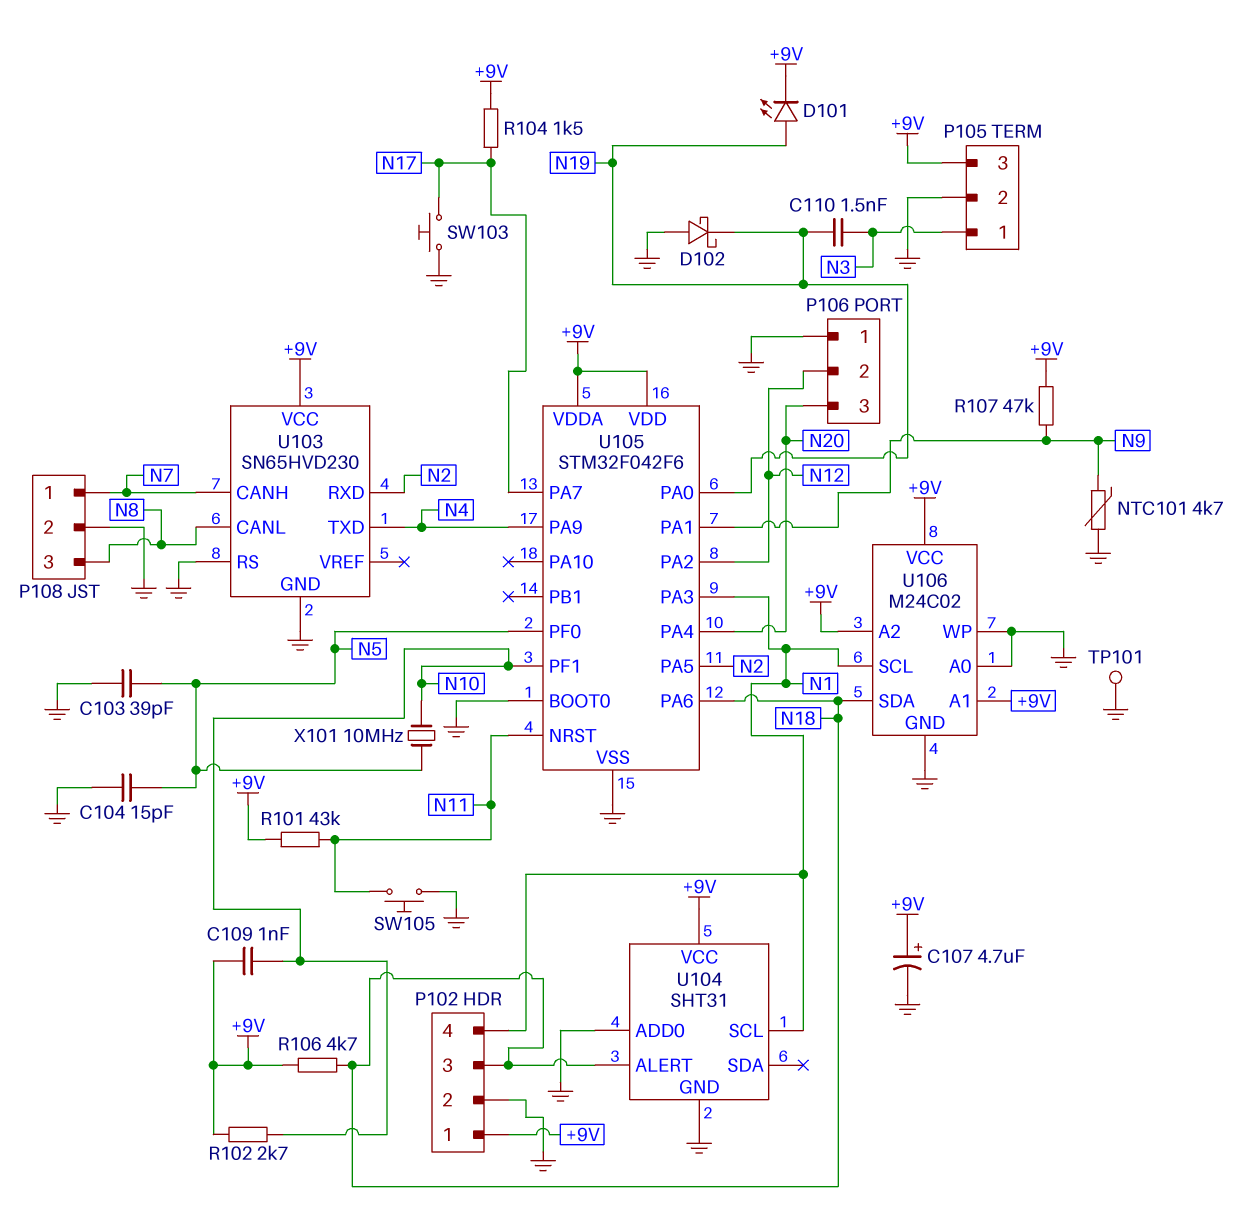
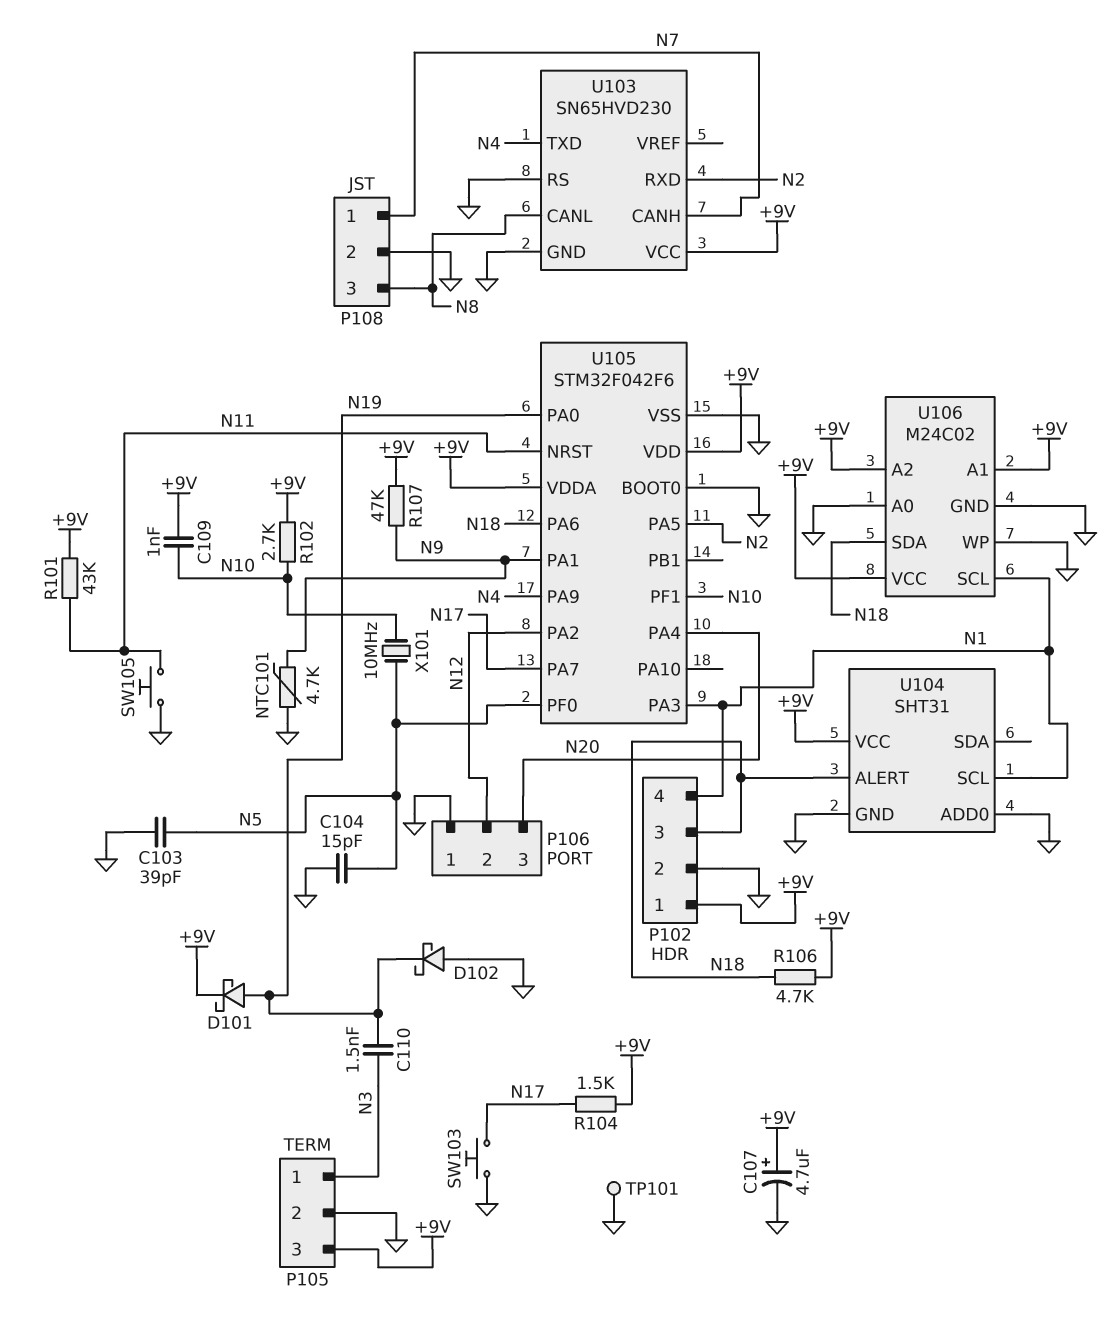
D101: LED (A N19, K +9V) -> schottky (A N19, K +9V)

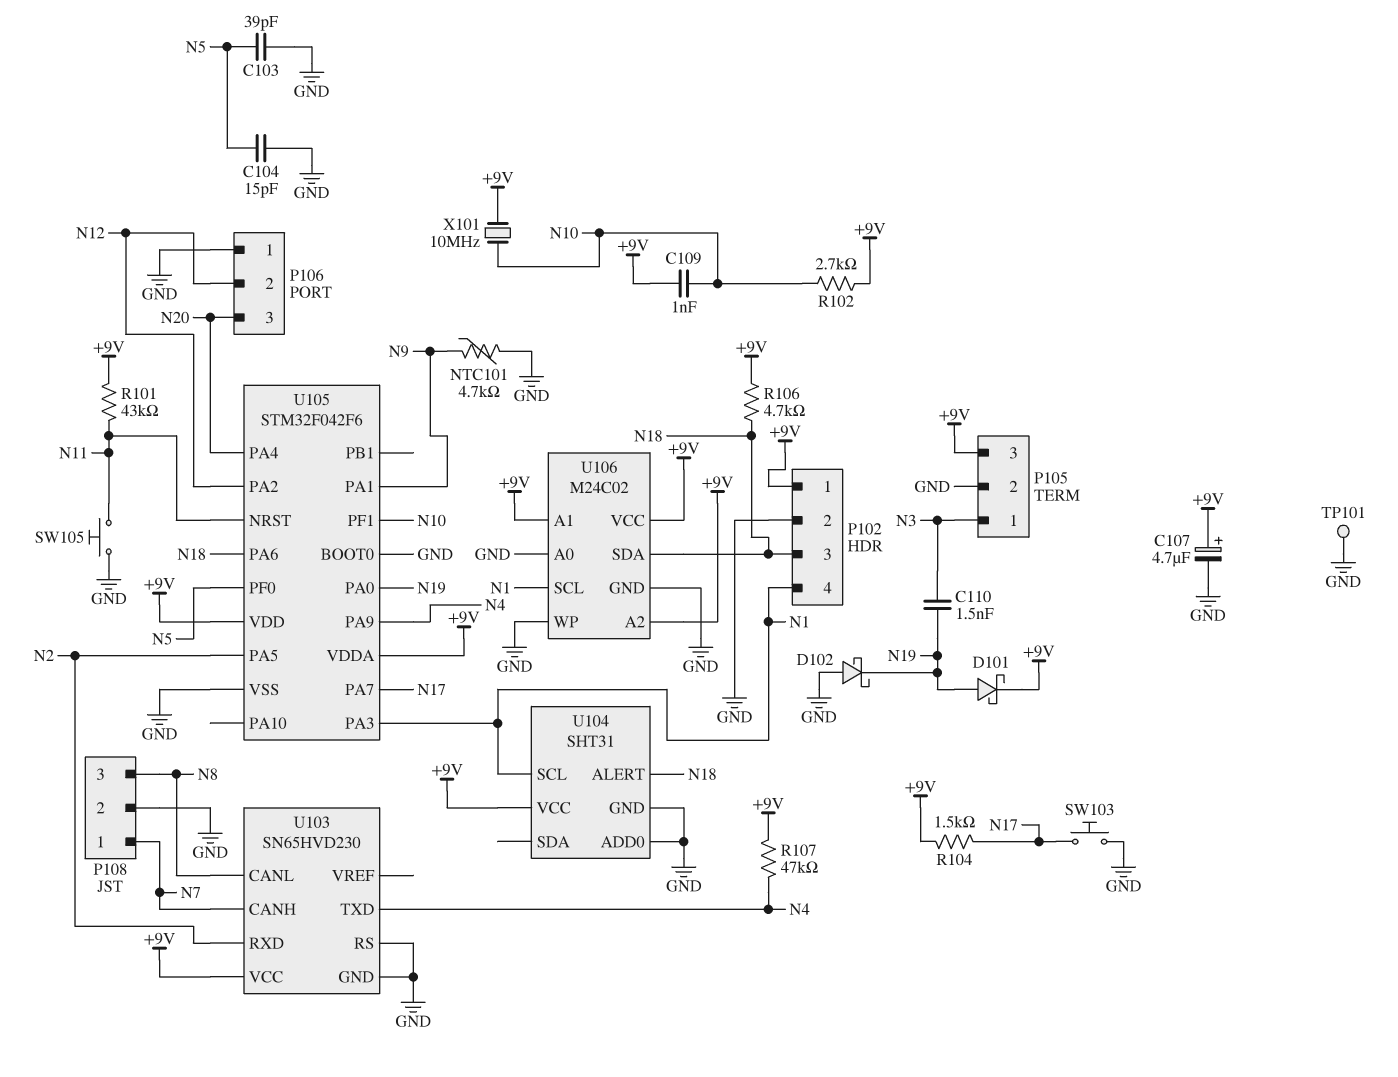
R107: 47k (+9V, N9) -> 47k (+9V, N4)
X101: 10MHz (N5, N10) -> 10MHz (+9V, N10)

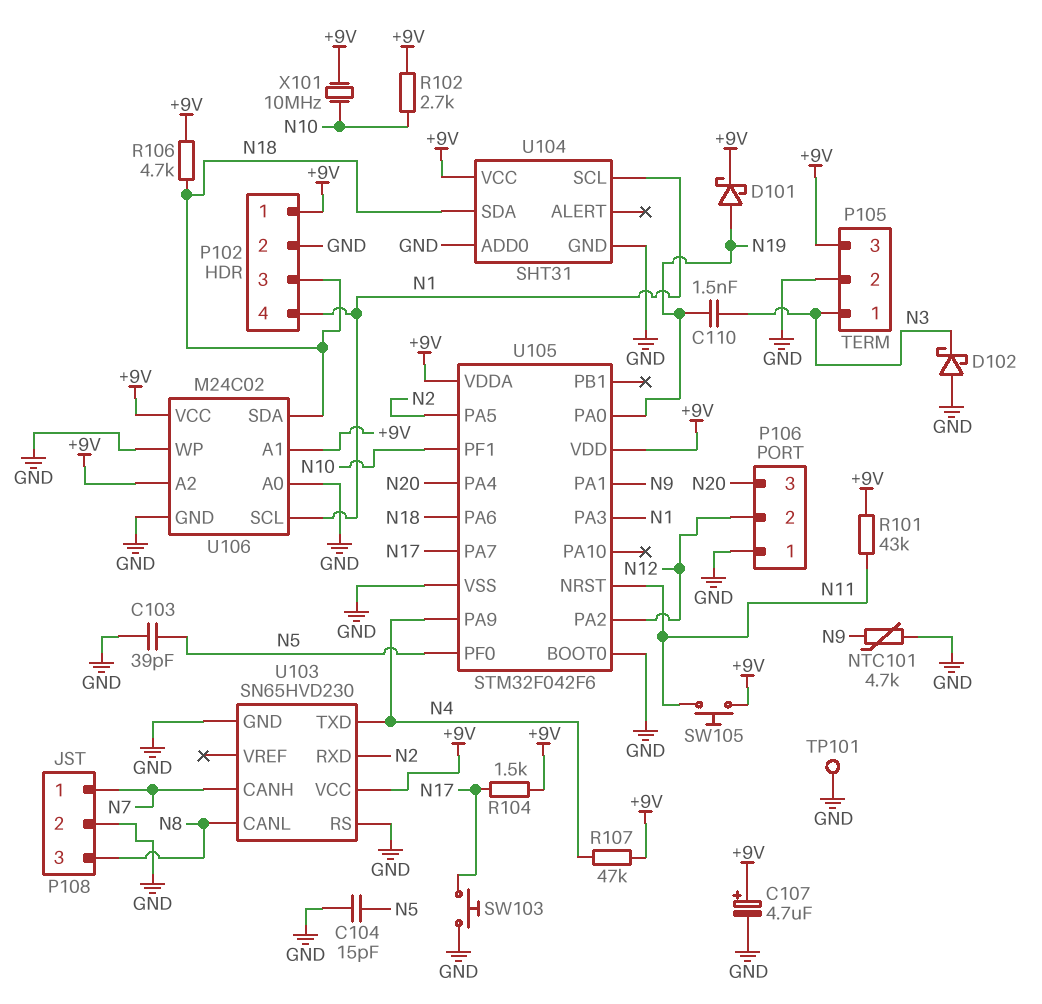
C109: 1nF (+9V, N10) -> none
D102: schottky (A GND, K N19) -> schottky (A GND, K N3)
SW105: button (GND, N11) -> button (+9V, N11)
U104 pin ALERT: N18 -> none
U104 pin SDA: none -> N18

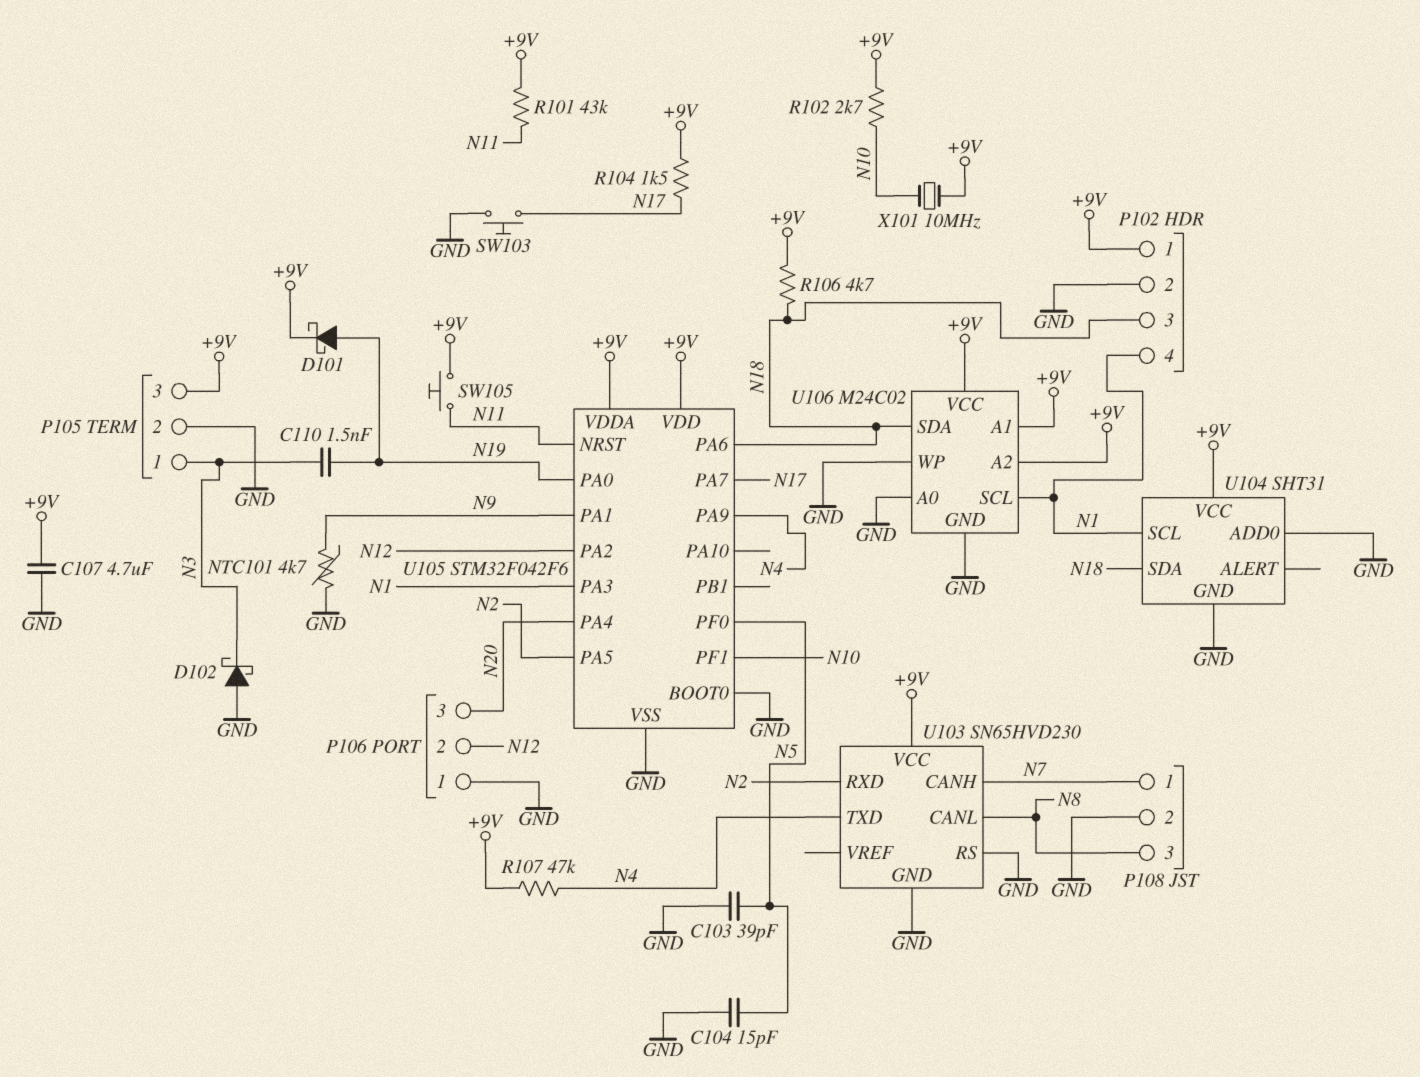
C107: 4.7uF (plus +9V, minus GND) -> 4.7uF (+9V, GND)
TP101: test point (GND) -> none

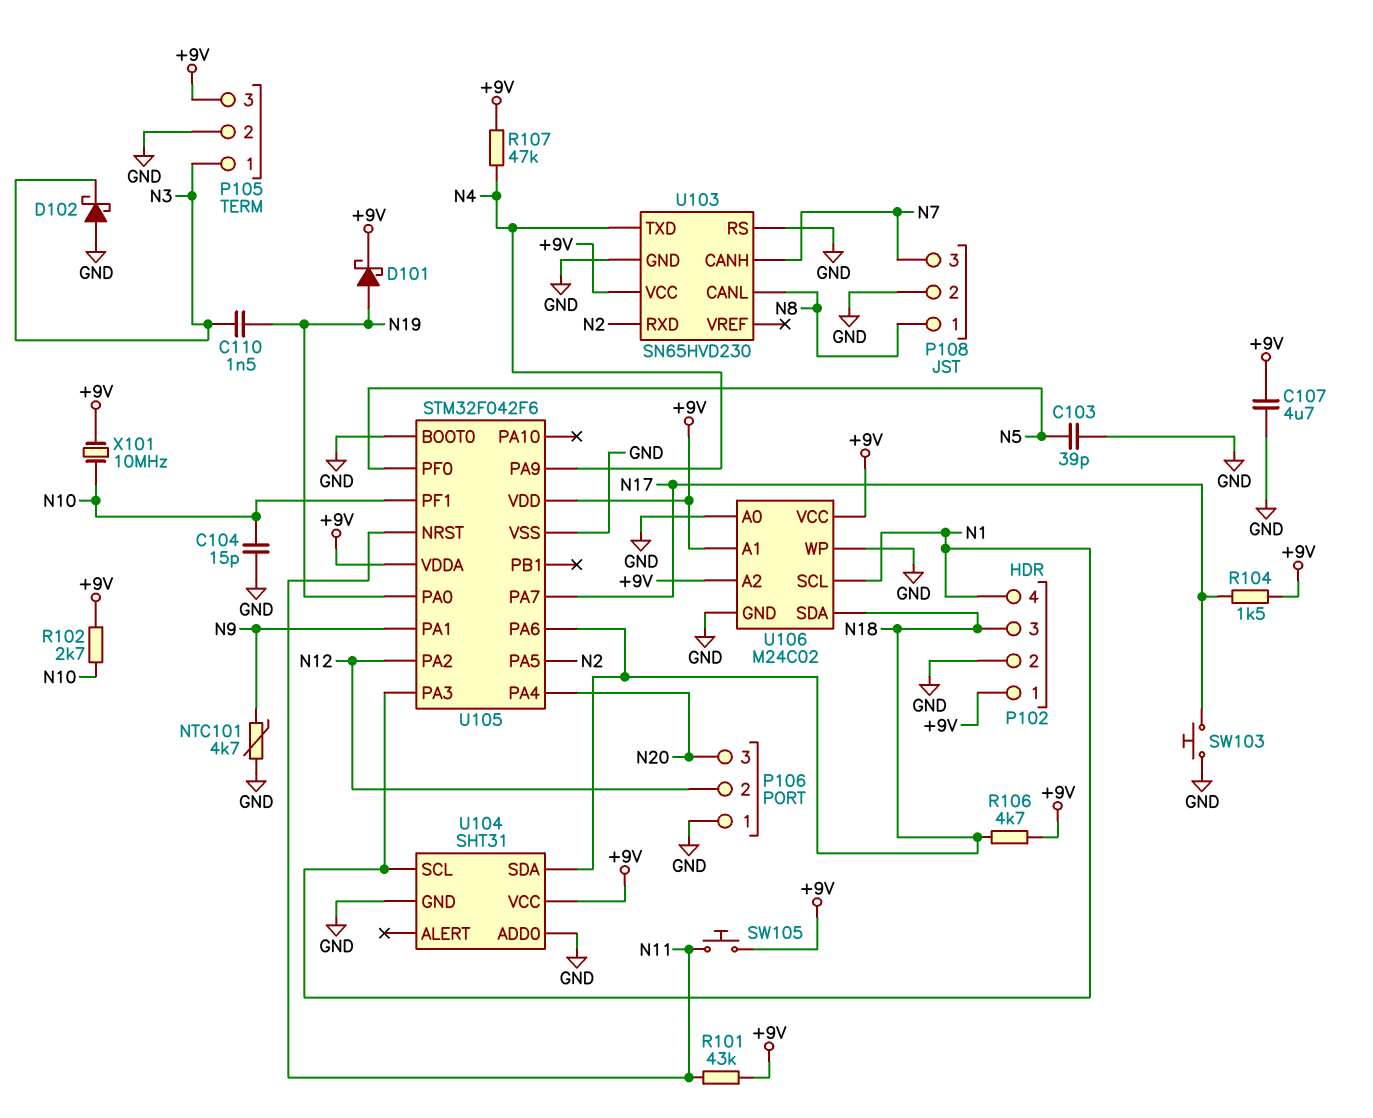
C104: 15pF (GND, N5) -> 15pF (GND, N10)
P108 pin 1: N7 -> N8
P108 pin 3: N8 -> N7

